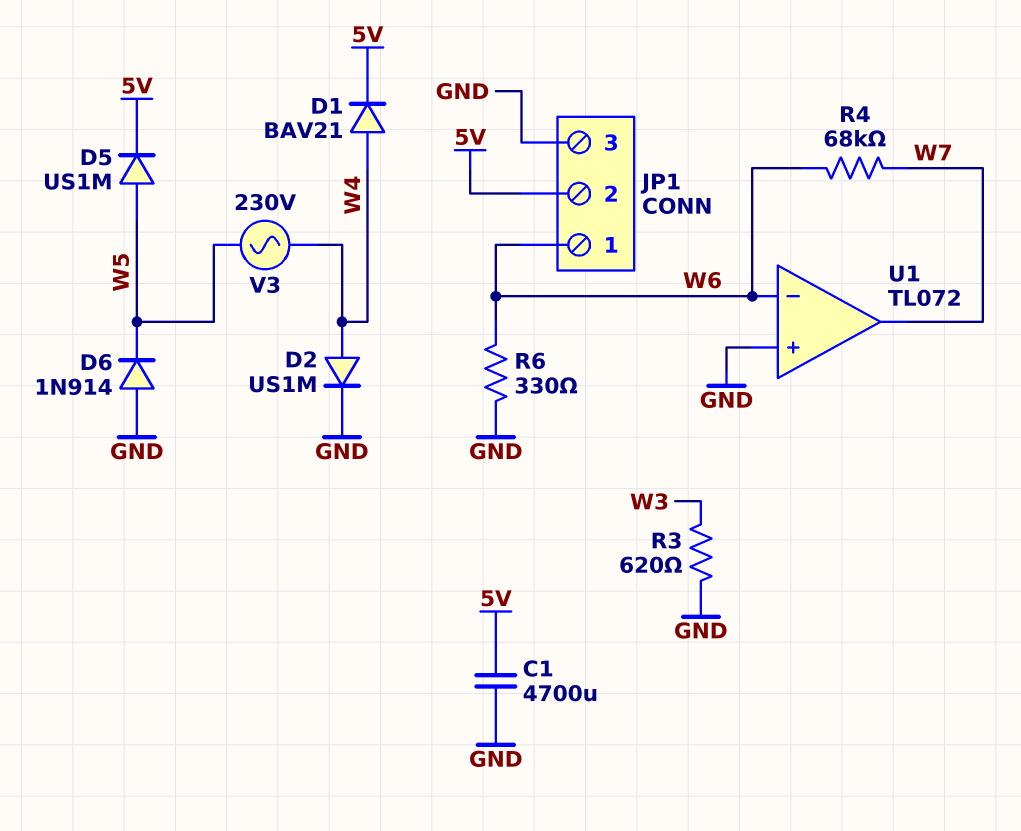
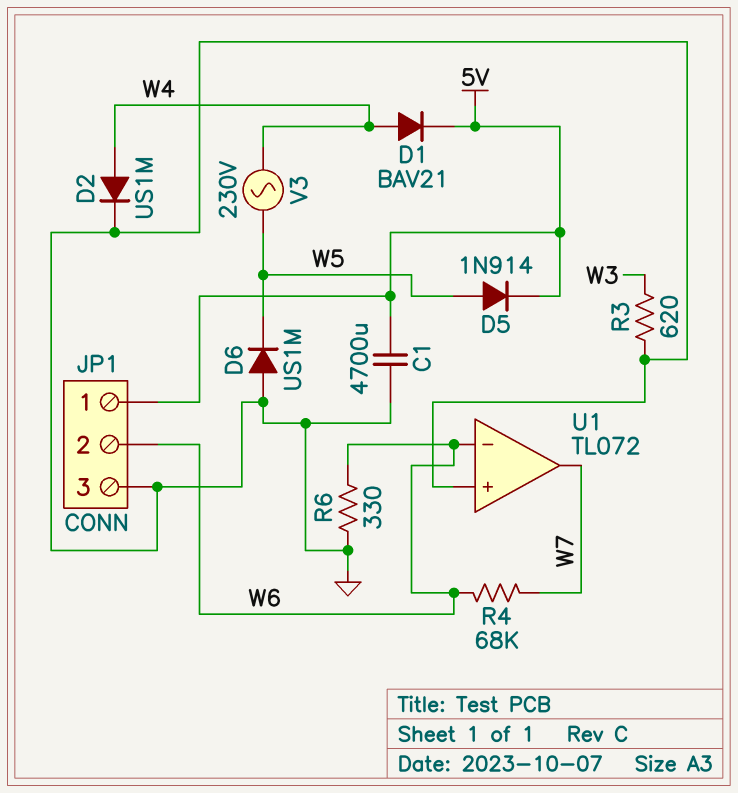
D5: diode US1M (A W5, K 5V) -> diode 1N914 (A W5, K 5V)
D6: diode 1N914 (A GND, K W5) -> diode US1M (A GND, K W5)
JP1 pin 1: W6 -> 5V
JP1 pin 2: 5V -> W6

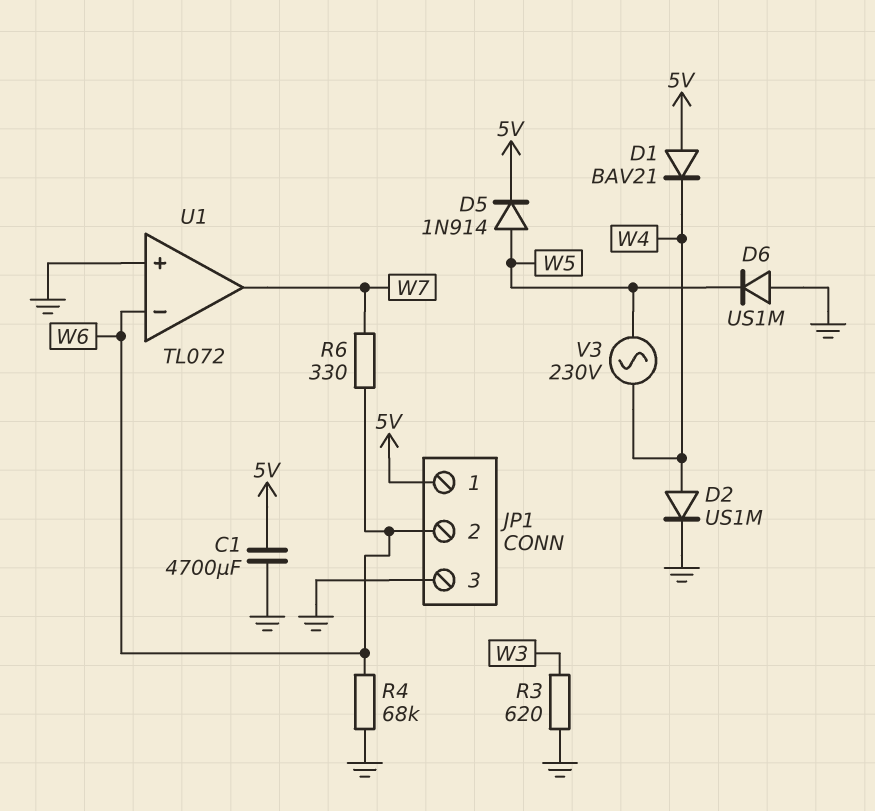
D1: diode BAV21 (A W4, K 5V) -> diode BAV21 (A 5V, K W4)
R4: 68k (W6, W7) -> 68k (GND, W6)
R6: 330 (GND, W6) -> 330 (W6, W7)

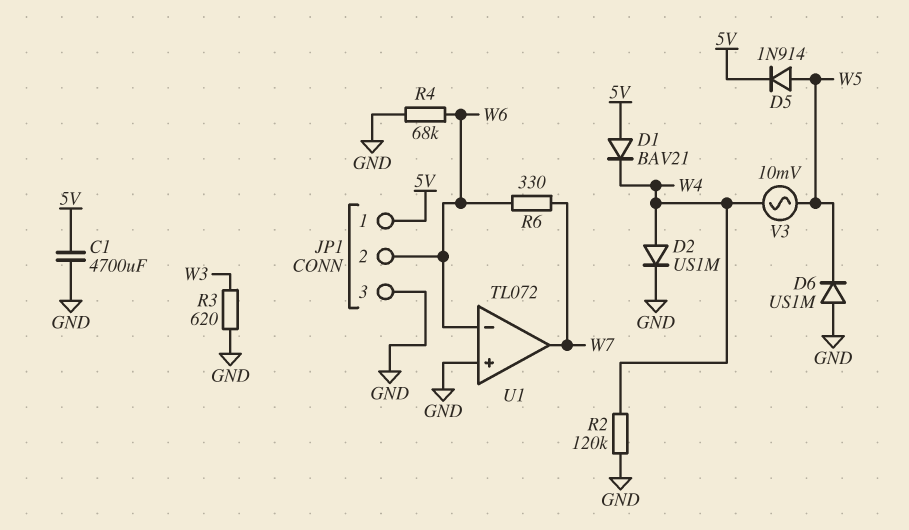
R2: none -> 120k (GND, W4)
V3: AC 230V (W4, W5) -> AC 10mV (W4, W5)

